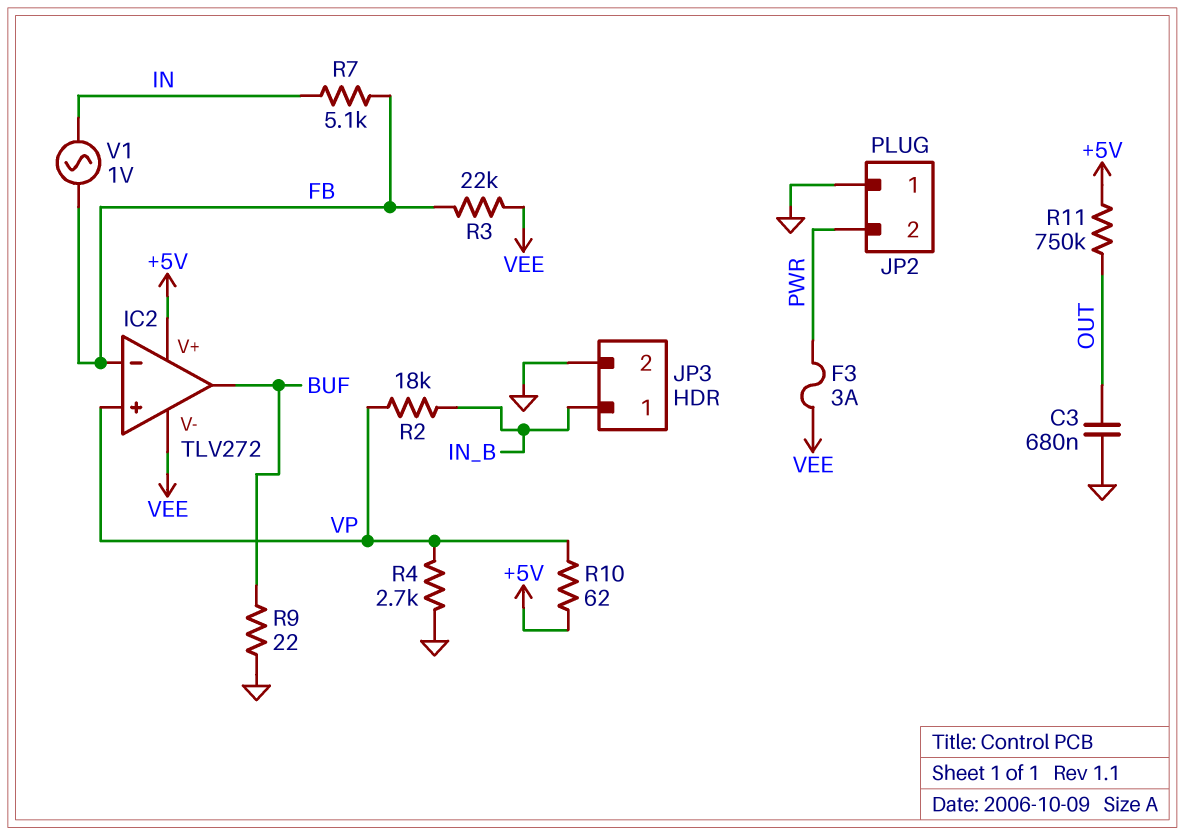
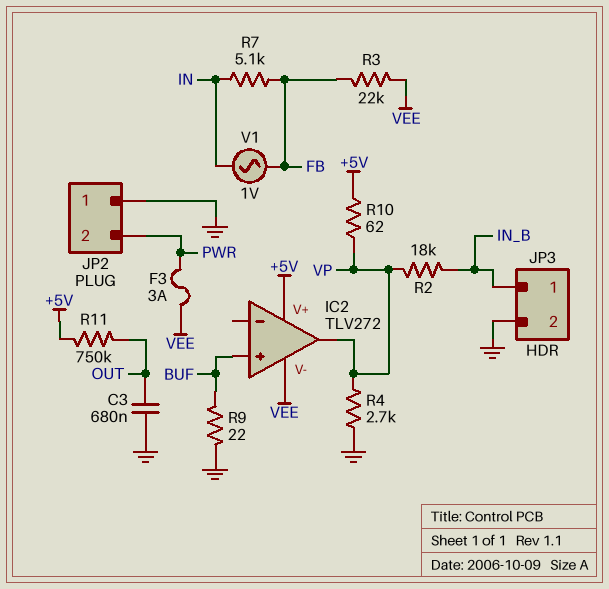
IC2 pin in+: VP -> BUF
IC2 pin in-: FB -> none
IC2 pin out: BUF -> VP

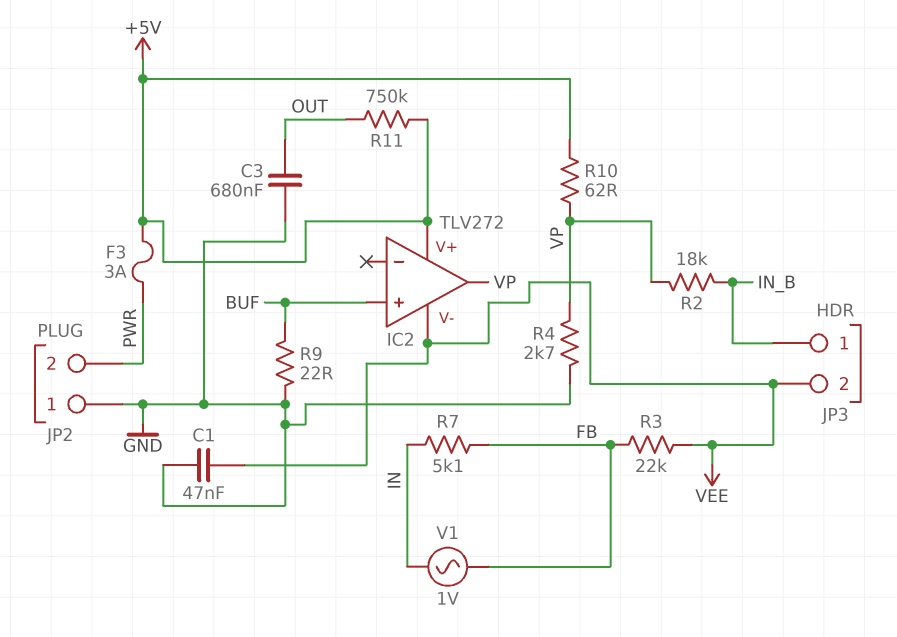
C1: none -> 47nF (GND, VEE)
F3: 3A (PWR, VEE) -> 3A (+5V, PWR)
JP3 pin 2: GND -> VEE

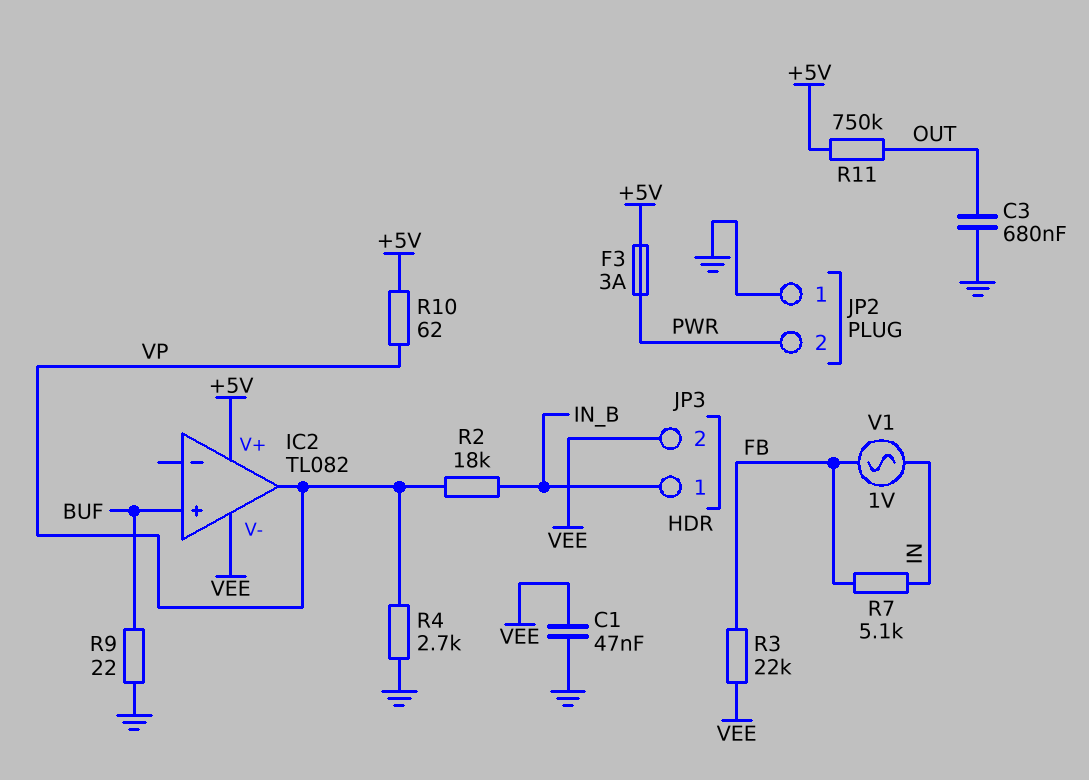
IC2: TLV272 -> TL082

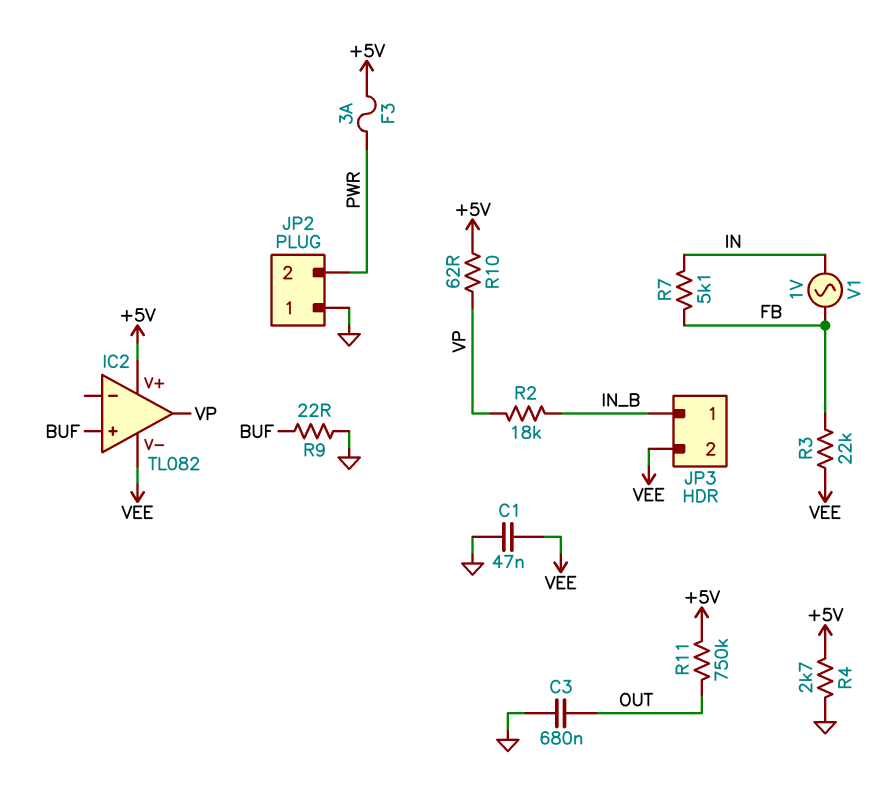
R4: 2.7k (GND, VP) -> 2.7k (+5V, GND)

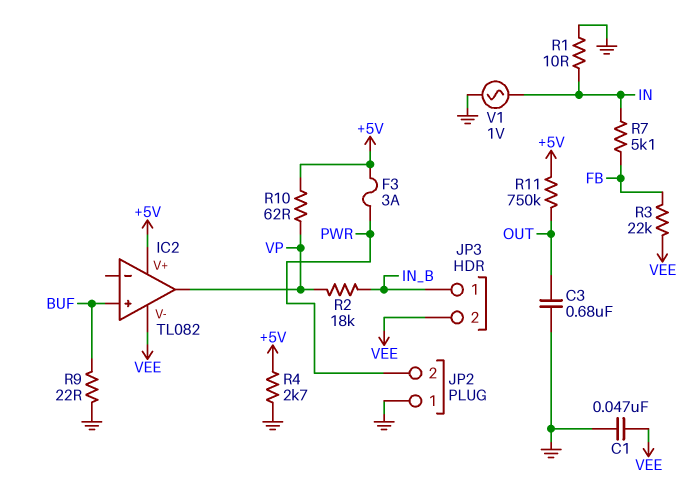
R1: none -> 10 (GND, IN)
V1: AC 1V (FB, IN) -> AC 1V (GND, IN)

